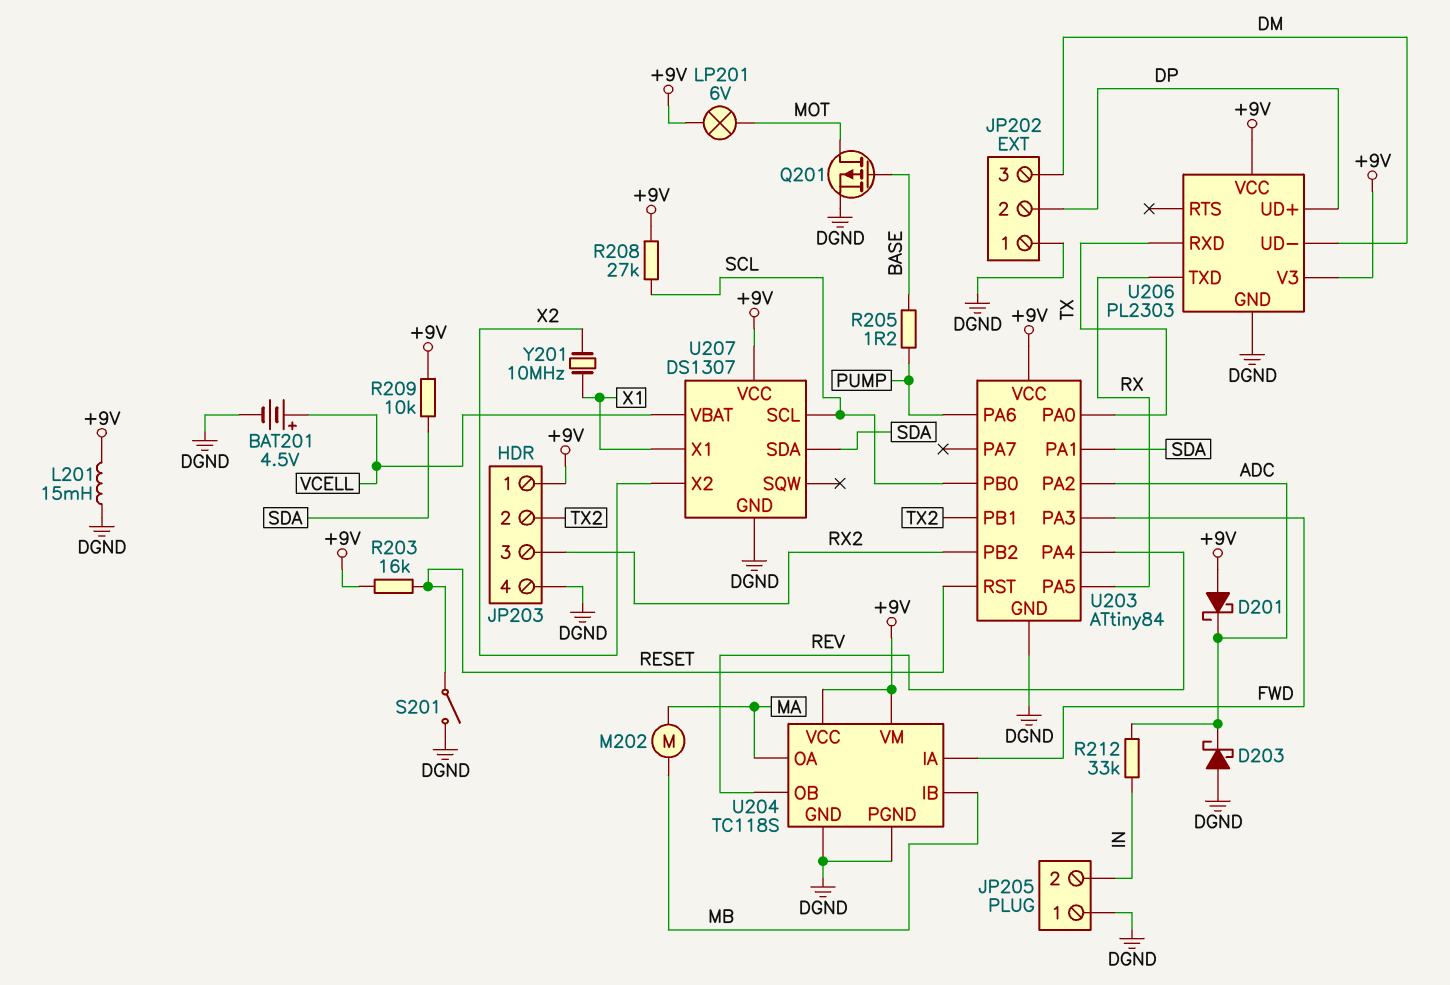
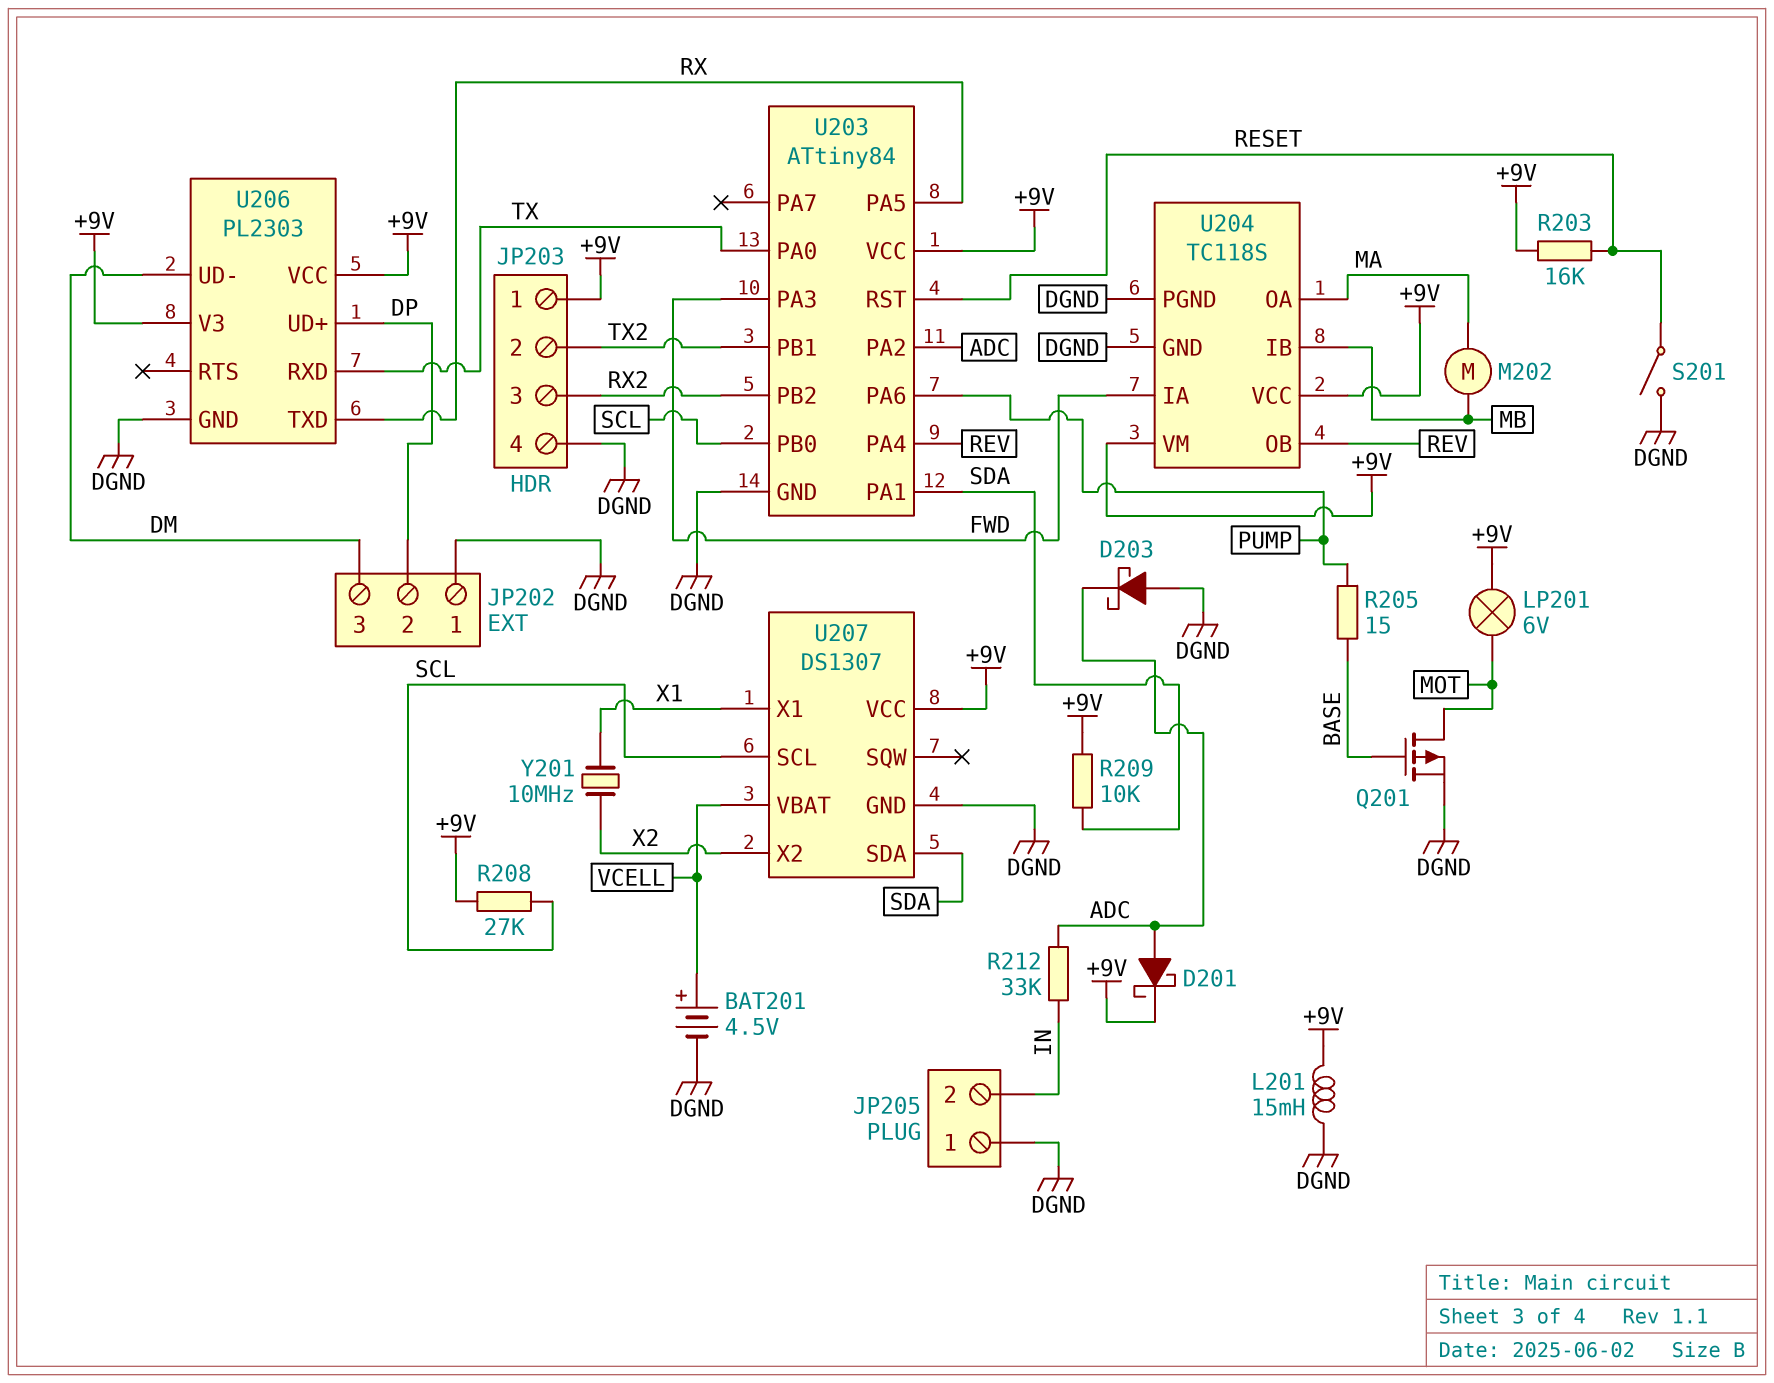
D201: schottky (A +9V, K ADC) -> schottky (A ADC, K +9V)
R205: 1.2 (BASE, PUMP) -> 15 (BASE, PUMP)

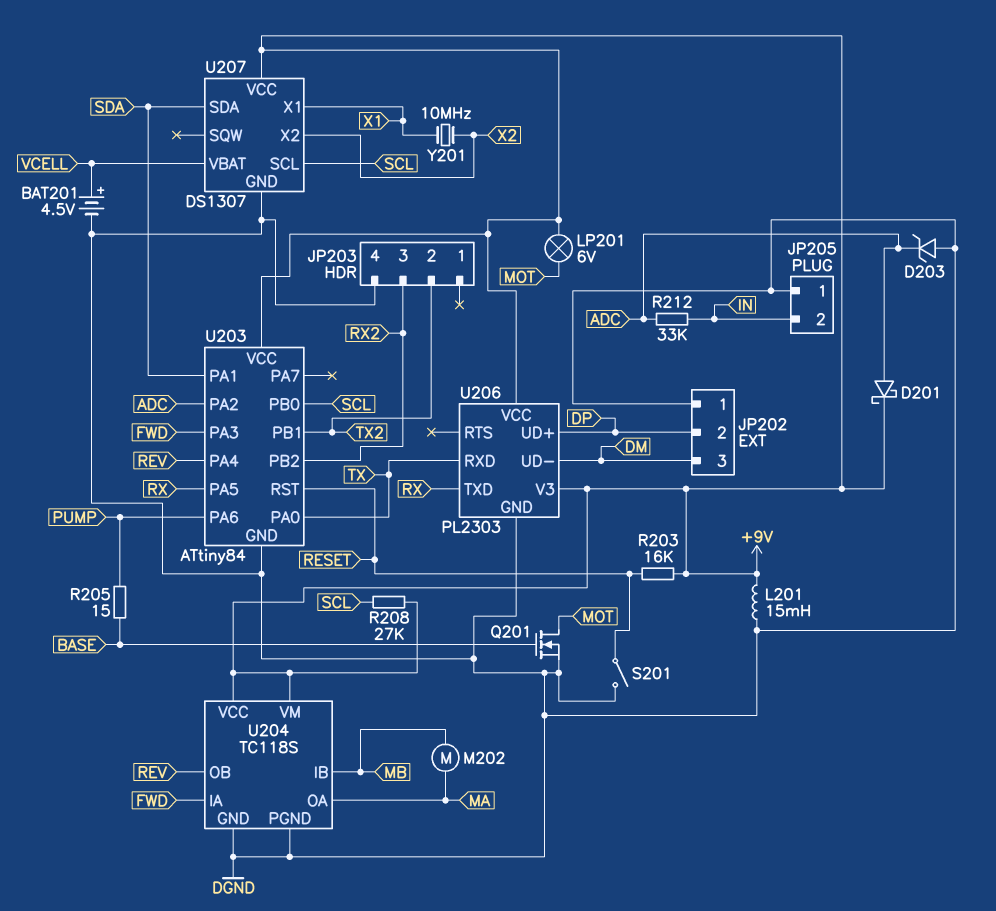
D203: schottky (A DGND, K ADC) -> zener (A DGND, K ADC)
JP203 pin 1: +9V -> none
Q201: PMOS (G BASE, D MOT, S DGND) -> NMOS (G BASE, D MOT, S DGND)
R209: 10k (+9V, SDA) -> none

